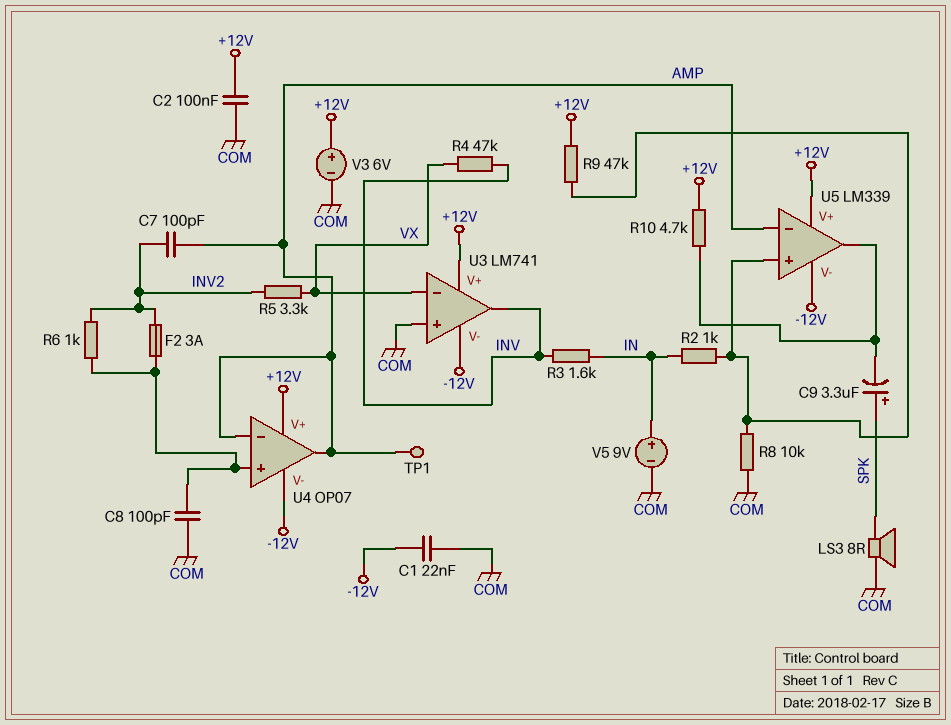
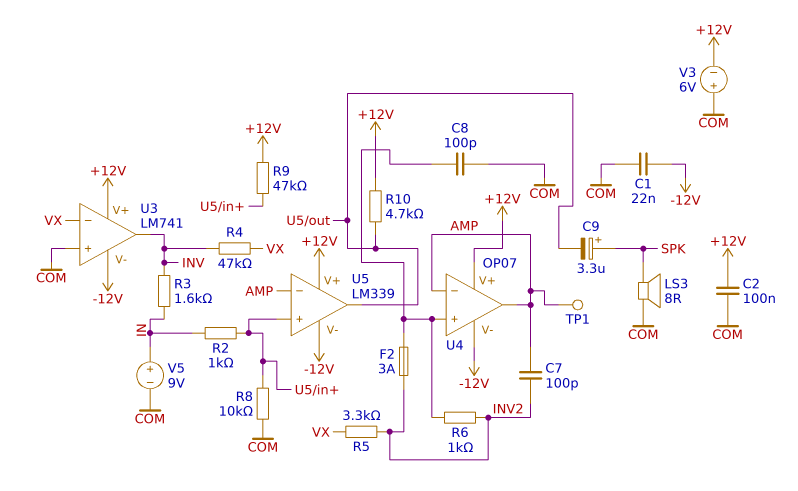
V3: 6V (plus +12V, minus COM) -> 6V (plus COM, minus +12V)

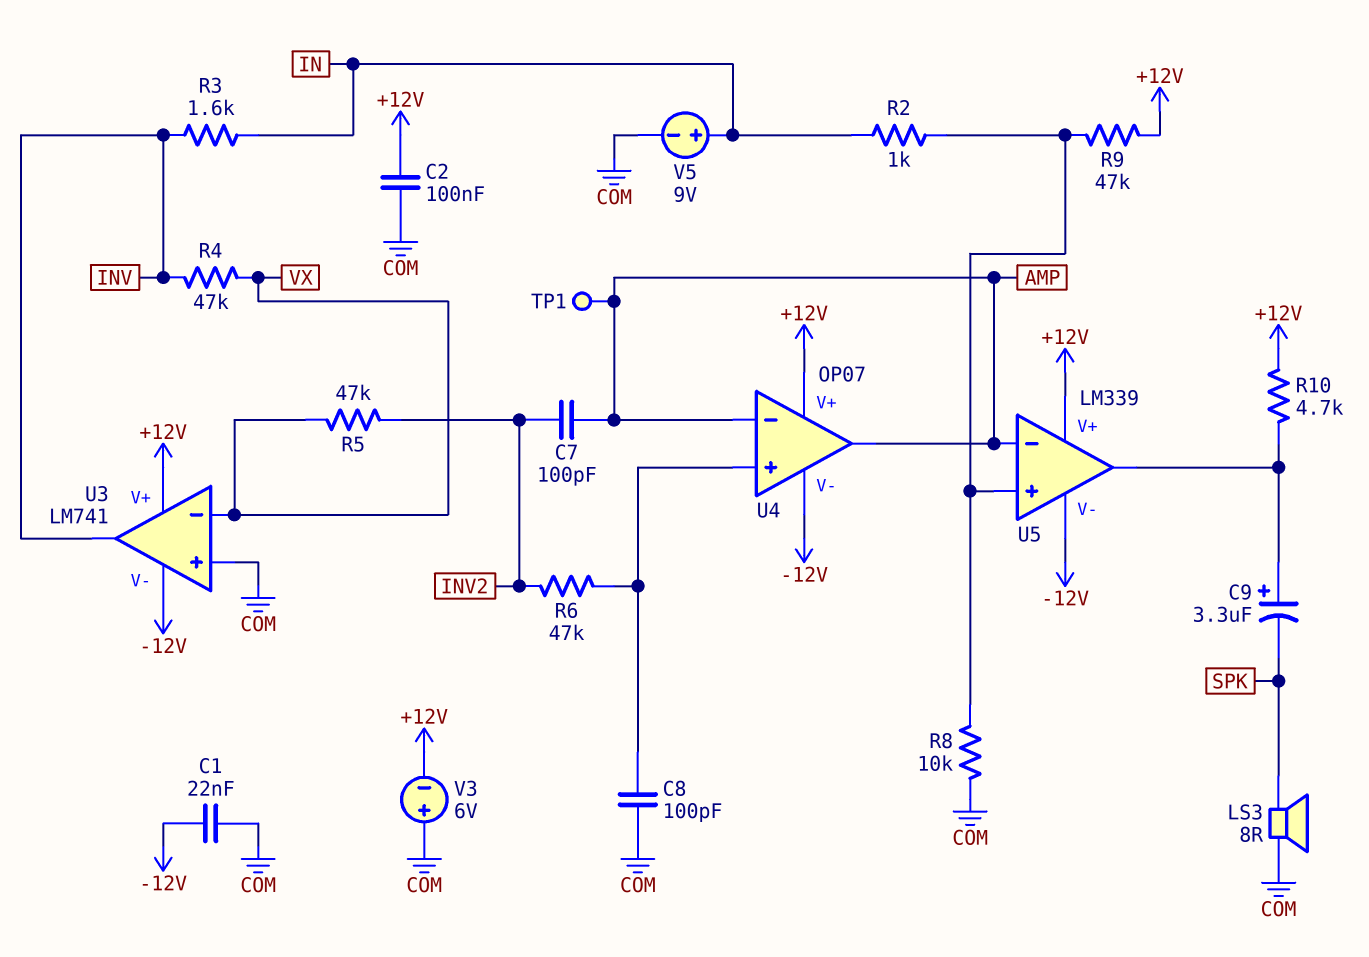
C9: 3.3uF (plus SPK, minus U5/out) -> 3.3uF (plus U5/out, minus SPK)
F2: 3A (INV2, U4/in+) -> none
R5: 3.3k (INV2, VX) -> 47k (INV2, VX)
R6: 1k (INV2, U4/in+) -> 47k (INV2, U4/in+)

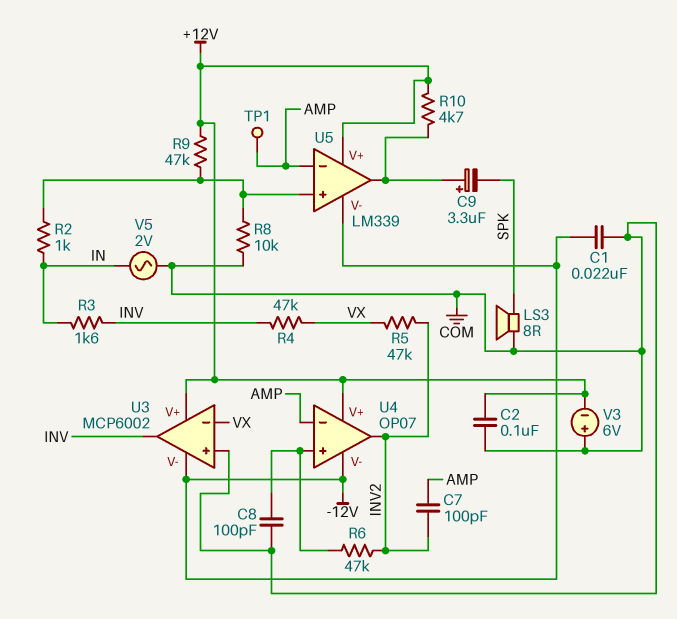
U3: LM741 -> MCP6002
U4 pin out: AMP -> INV2
V5: 9V (plus IN, minus COM) -> AC 2V (COM, IN)

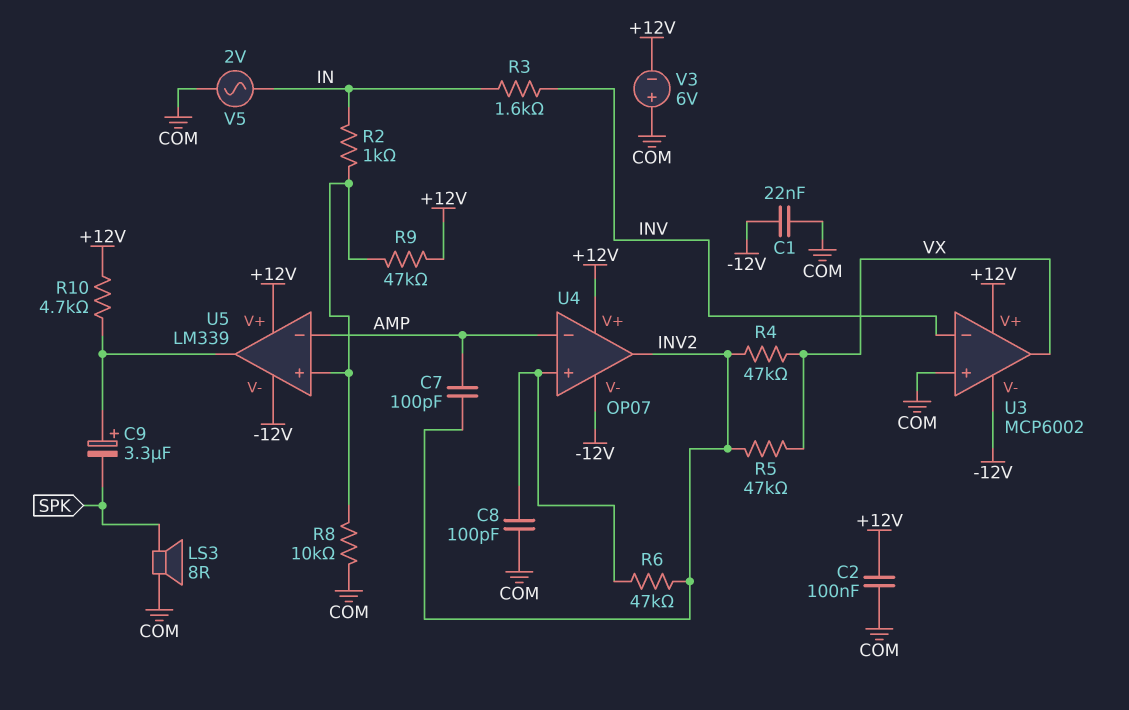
R4: 47k (INV, VX) -> 47k (INV2, VX)
TP1: test point (AMP) -> none
U3 pin in-: VX -> INV
U3 pin out: INV -> VX

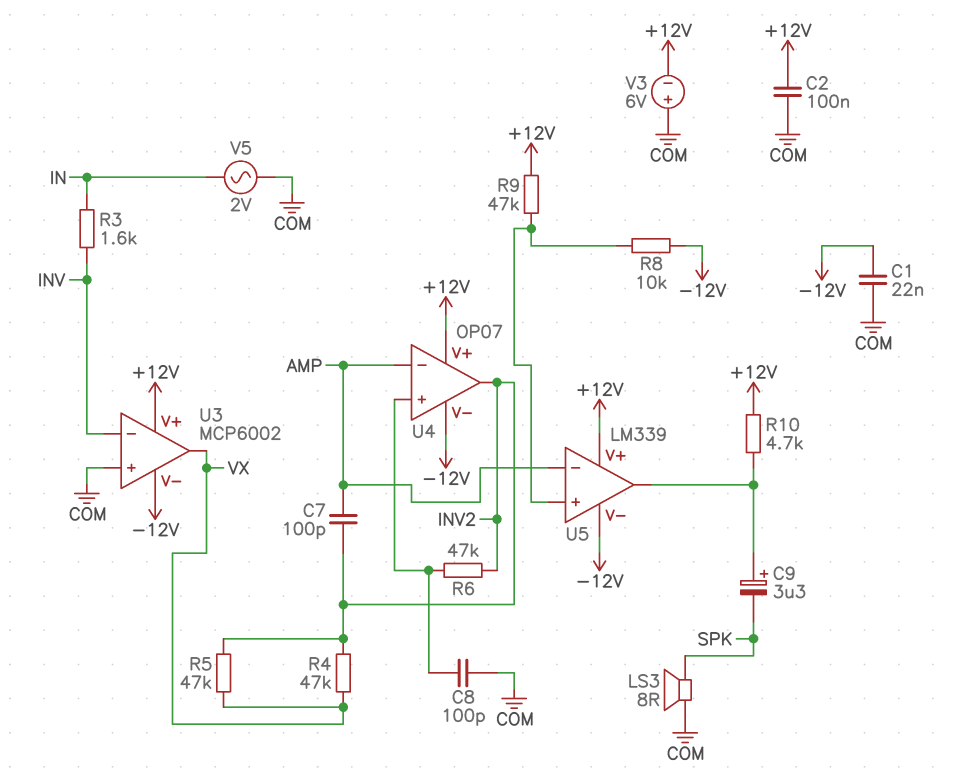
R2: 1k (IN, U5/in+) -> none
R8: 10k (COM, U5/in+) -> 10k (-12V, U5/in+)

